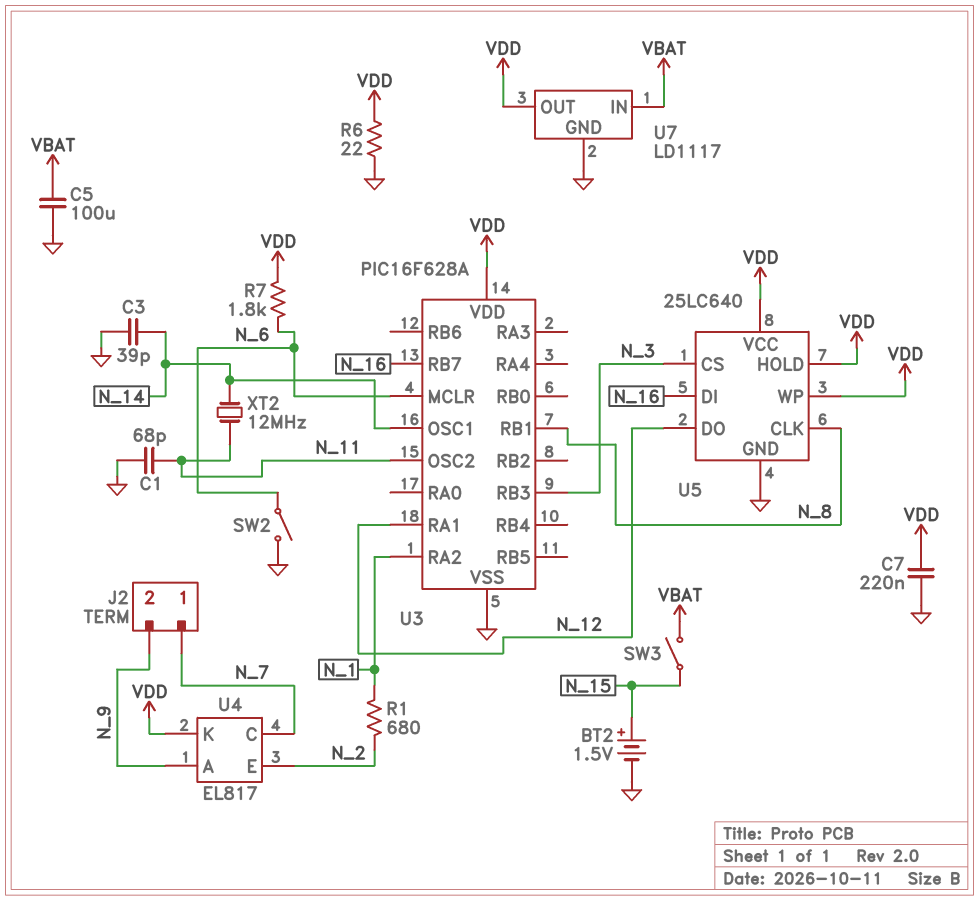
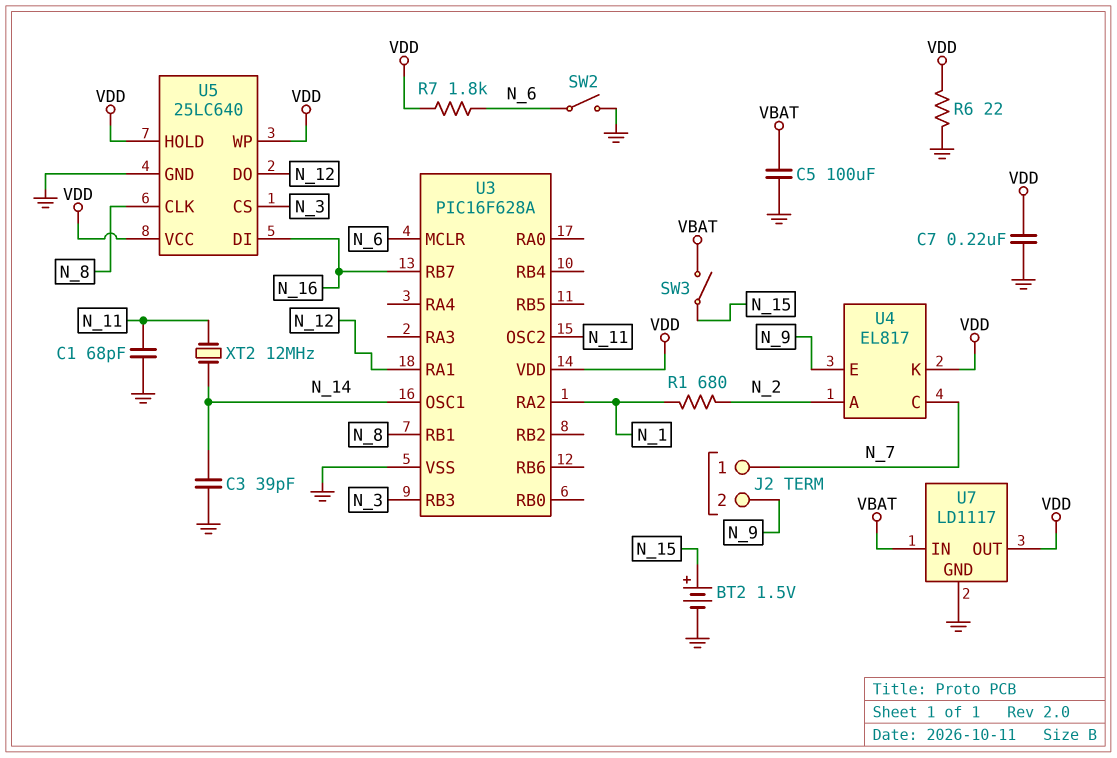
U4 pin A: N_9 -> N_2
U4 pin E: N_2 -> N_9

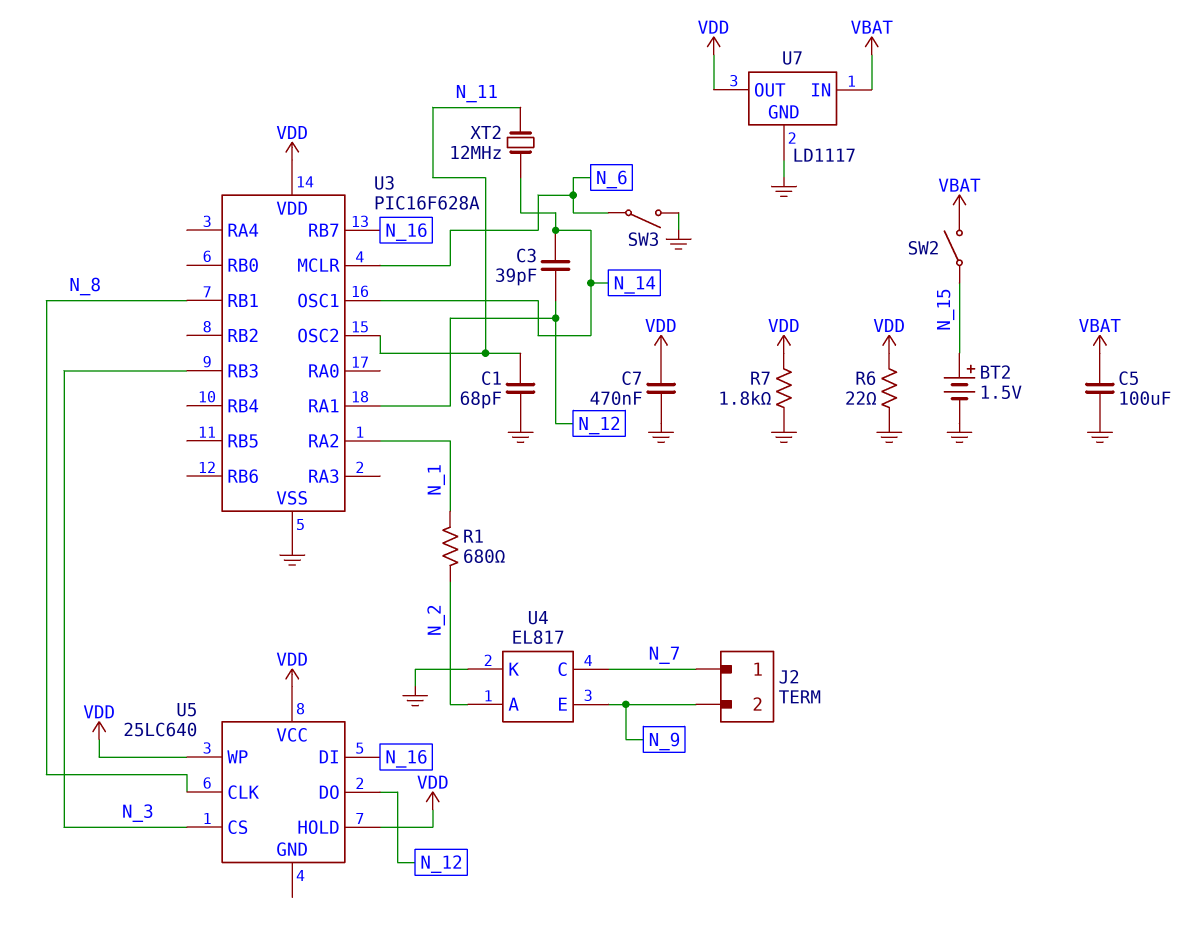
C3: 39pF (GND, N_14) -> 39pF (N_12, N_14)
C7: 220nF (GND, VDD) -> 470nF (GND, VDD)
R7: 1.8k (N_6, VDD) -> 1.8k (GND, VDD)
SW2: switch (GND, N_6) -> switch (N_15, VBAT)
SW3: switch (N_15, VBAT) -> switch (GND, N_6)
U4 pin K: VDD -> GND
U5 pin GND: GND -> none

